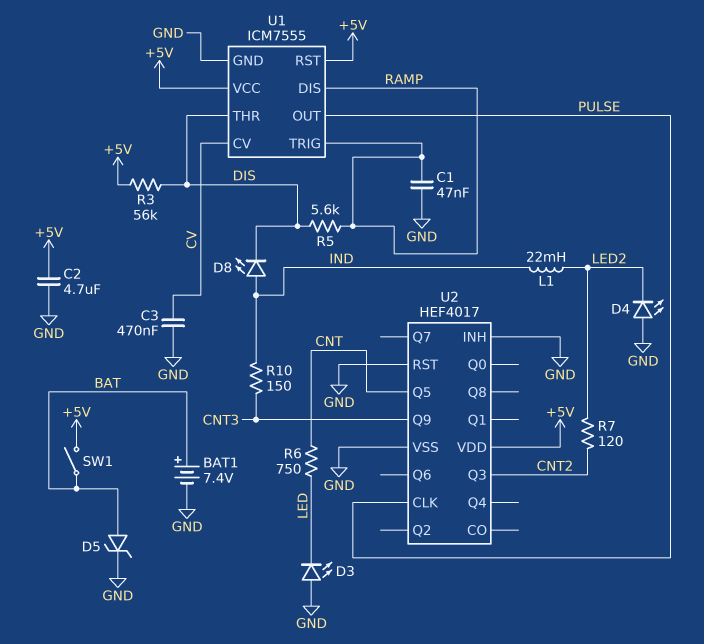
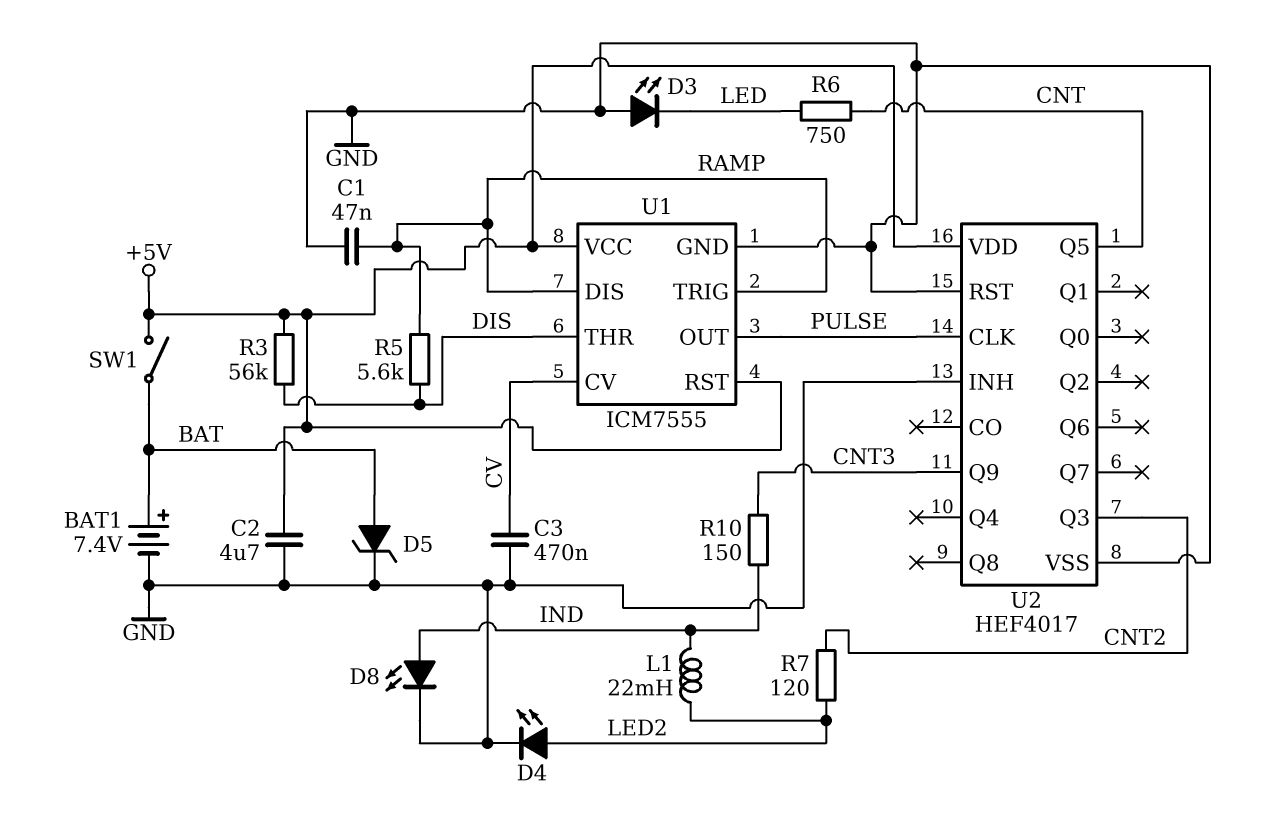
D4: LED (A GND, K LED2) -> LED (A LED2, K GND)
D8: LED (A IND, K DIS) -> LED (A IND, K GND)

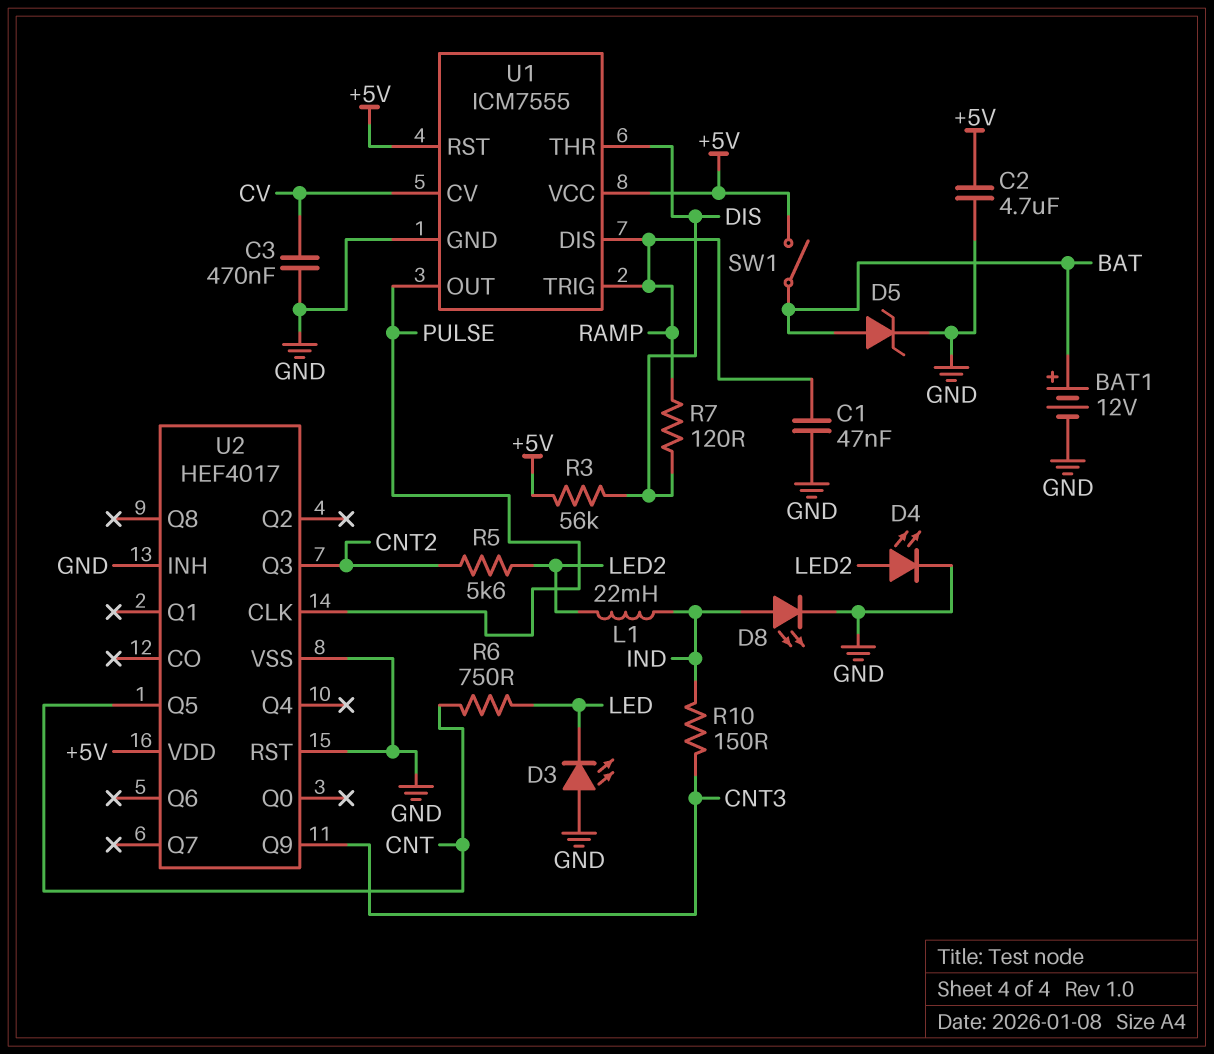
BAT1: 7.4V (plus BAT, minus GND) -> 12V (plus BAT, minus GND)
R5: 5.6k (DIS, RAMP) -> 5.6k (CNT2, LED2)
R7: 120 (CNT2, LED2) -> 120 (DIS, RAMP)

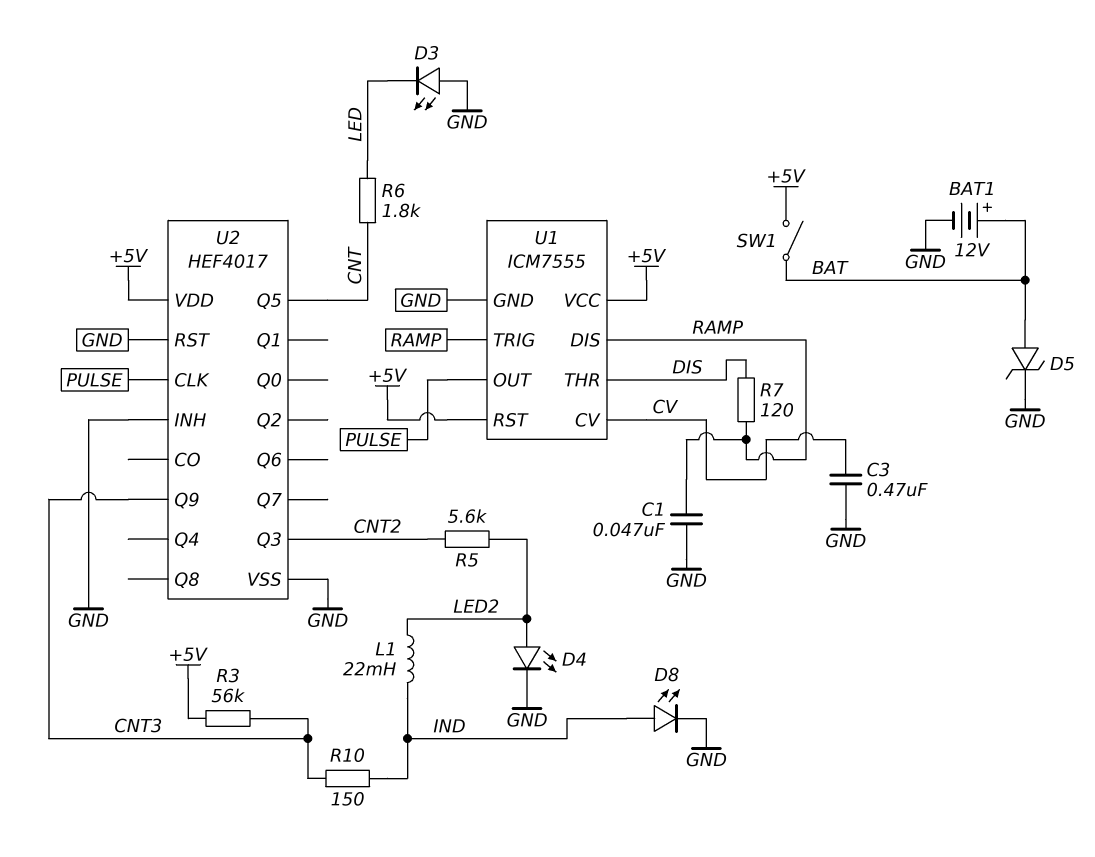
C2: 4.7uF (+5V, GND) -> none
R3: 56k (+5V, DIS) -> 56k (+5V, CNT3)
R6: 750 (CNT, LED) -> 1.8k (CNT, LED)

